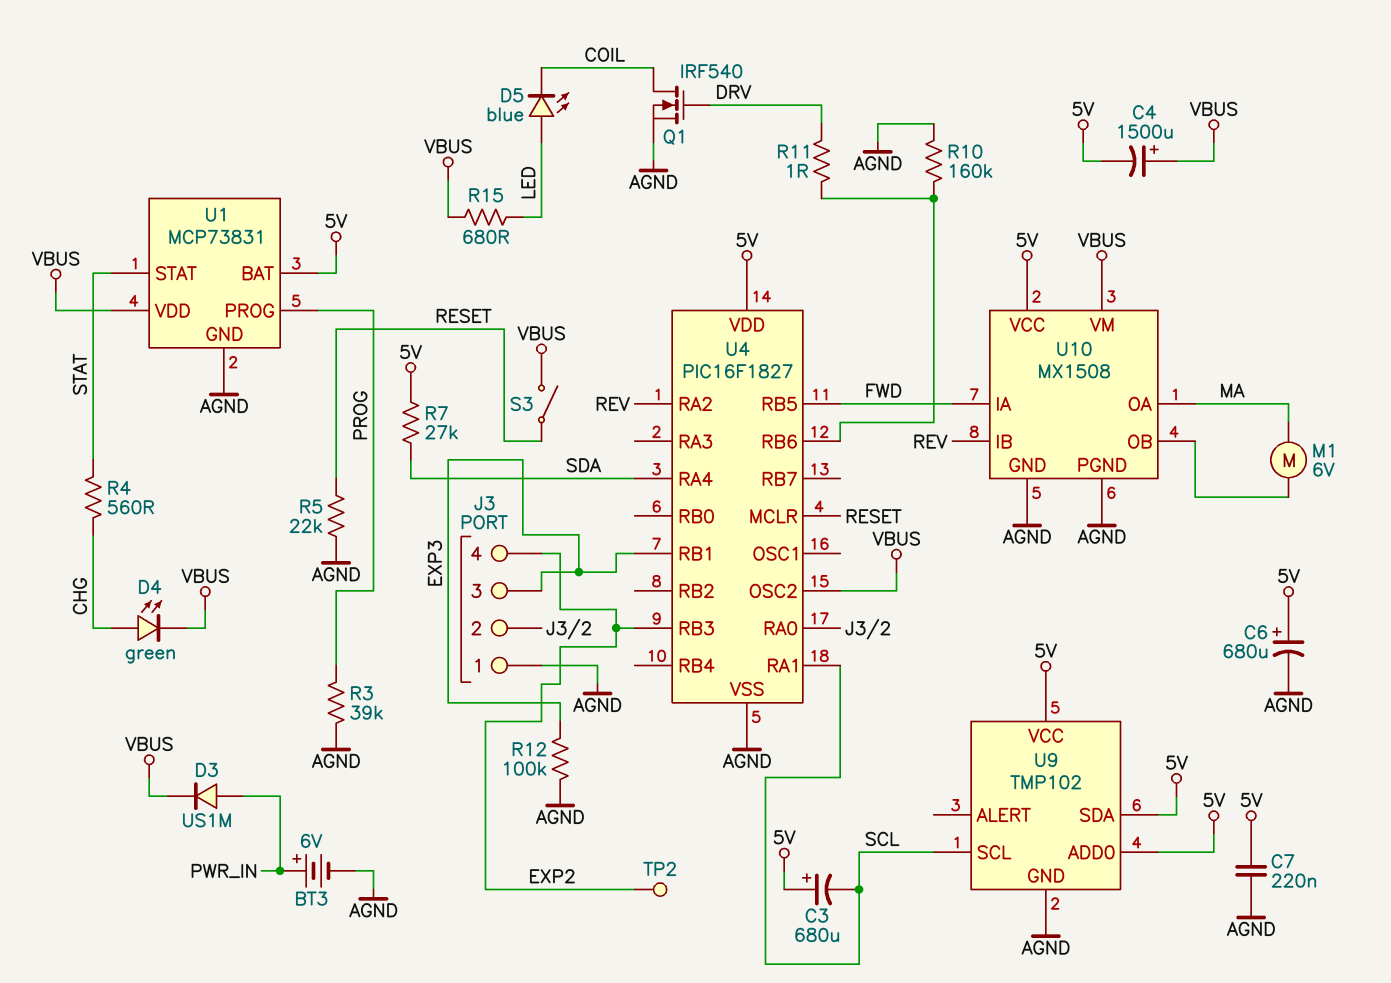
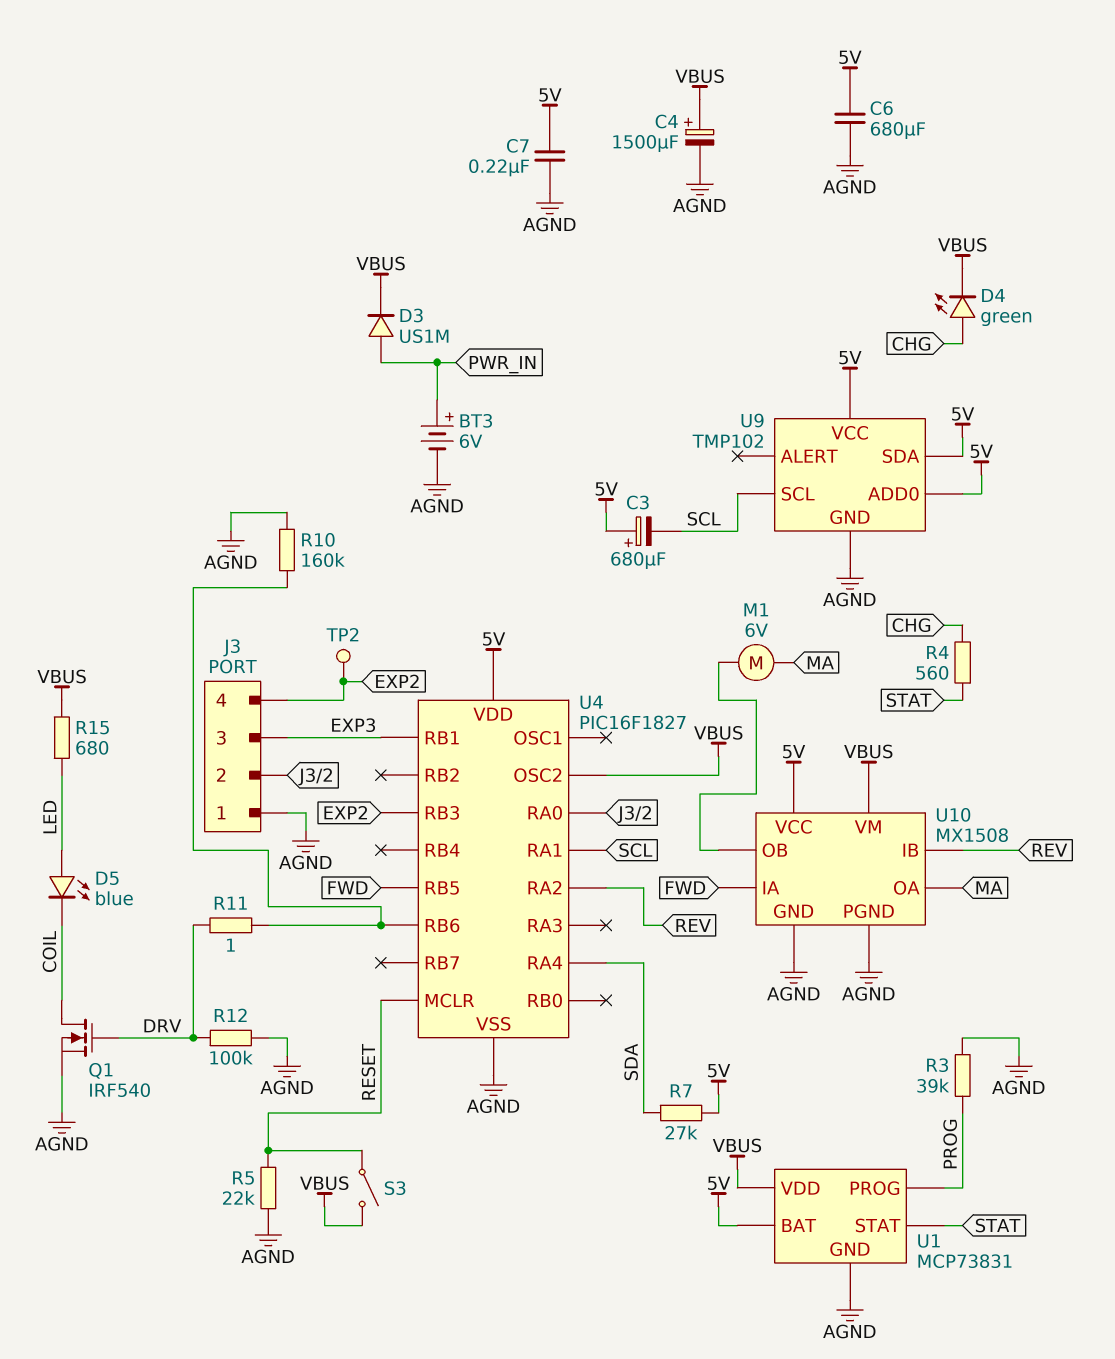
C4: 1500uF (plus VBUS, minus 5V) -> 1500uF (plus VBUS, minus AGND)
C6: 680uF (plus 5V, minus AGND) -> 680uF (5V, AGND)
R12: 100k (AGND, EXP3) -> 100k (AGND, DRV)

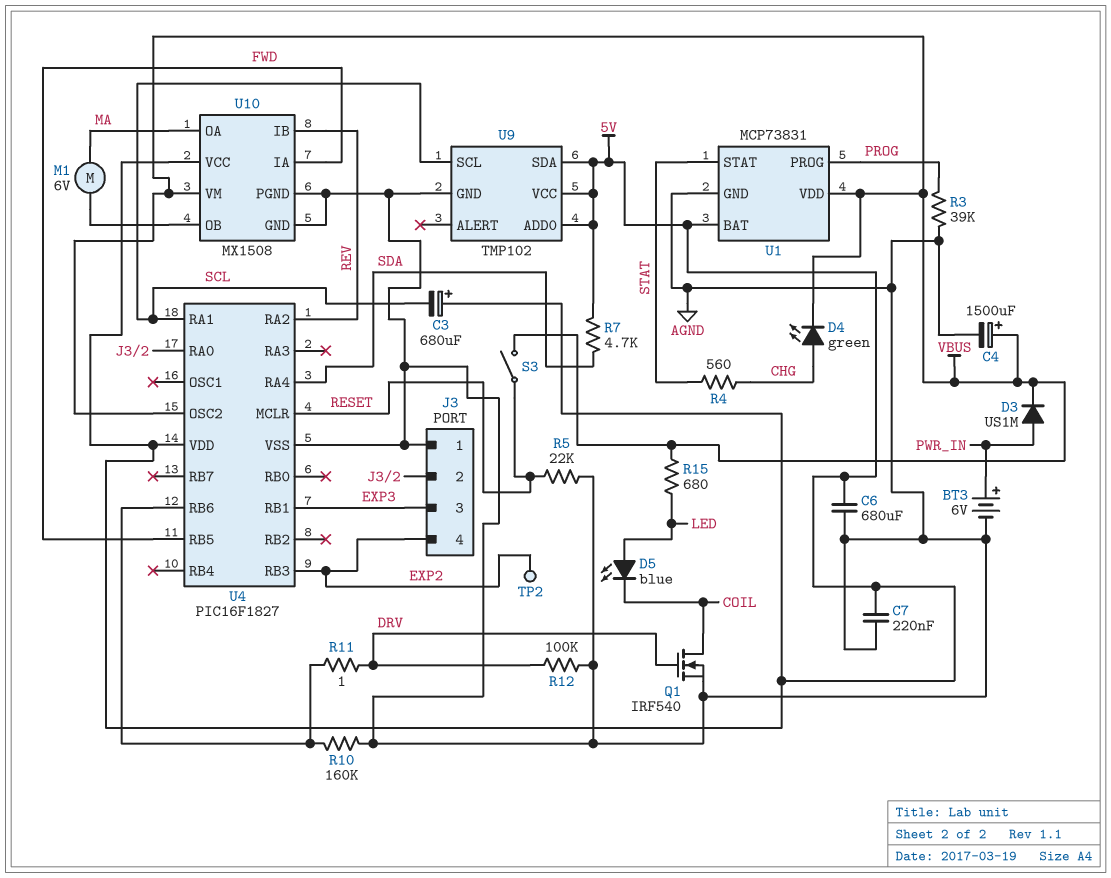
R7: 27k (5V, SDA) -> 4.7k (5V, SDA)

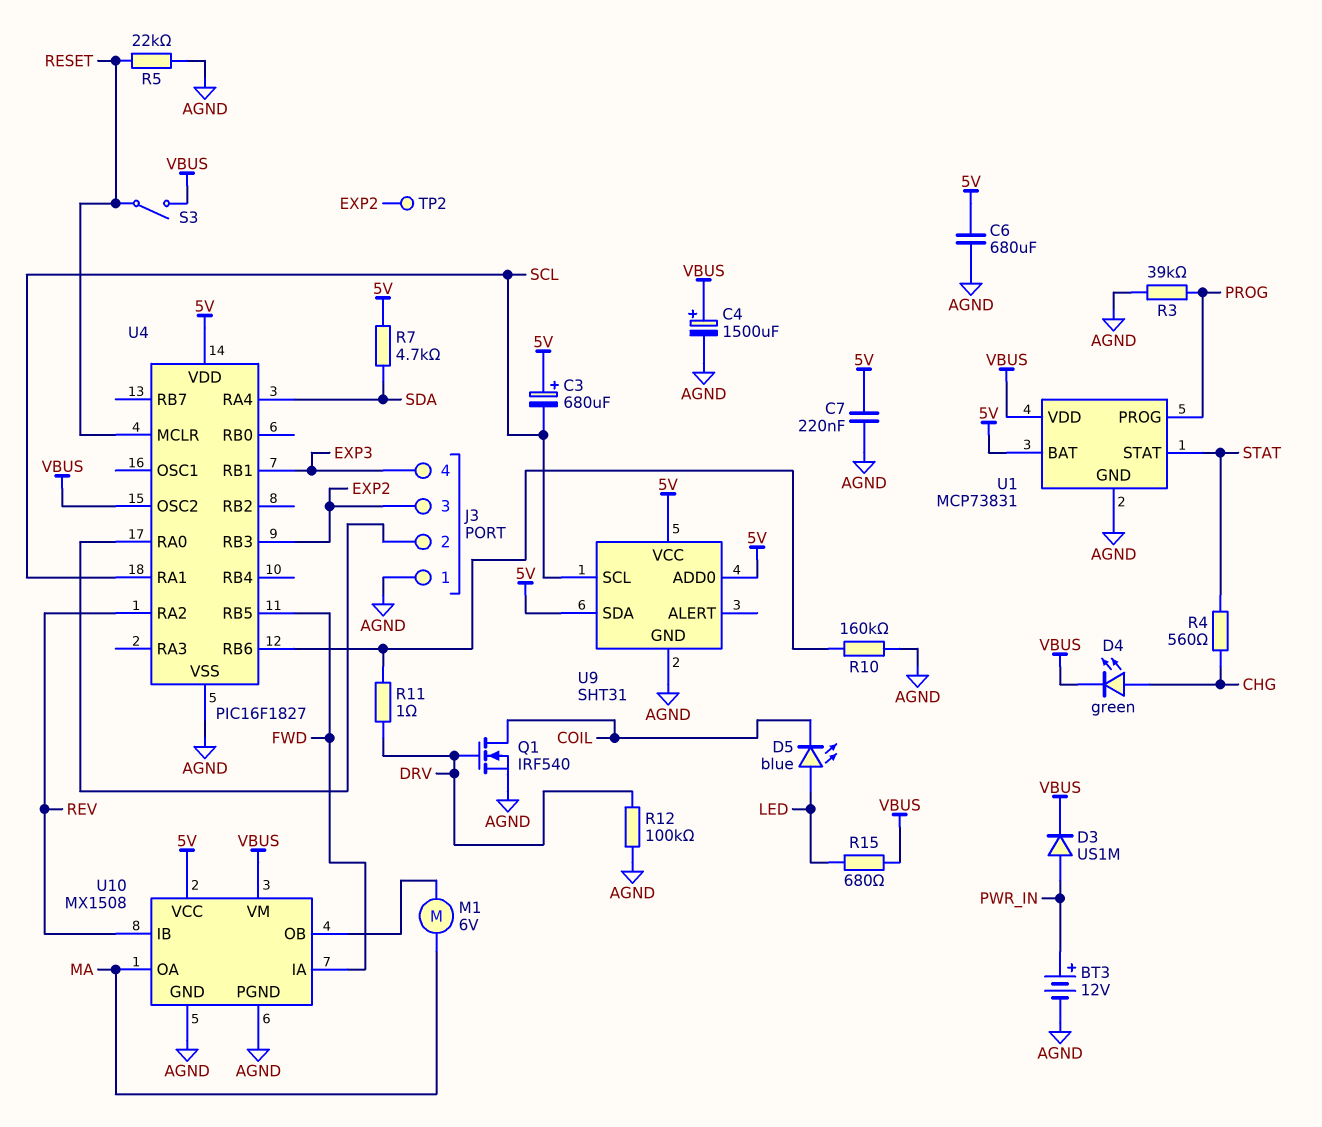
BT3: 6V (plus PWR_IN, minus AGND) -> 12V (plus PWR_IN, minus AGND)
J3 pin 3: EXP3 -> EXP2
J3 pin 4: EXP2 -> EXP3
U9: TMP102 -> SHT31

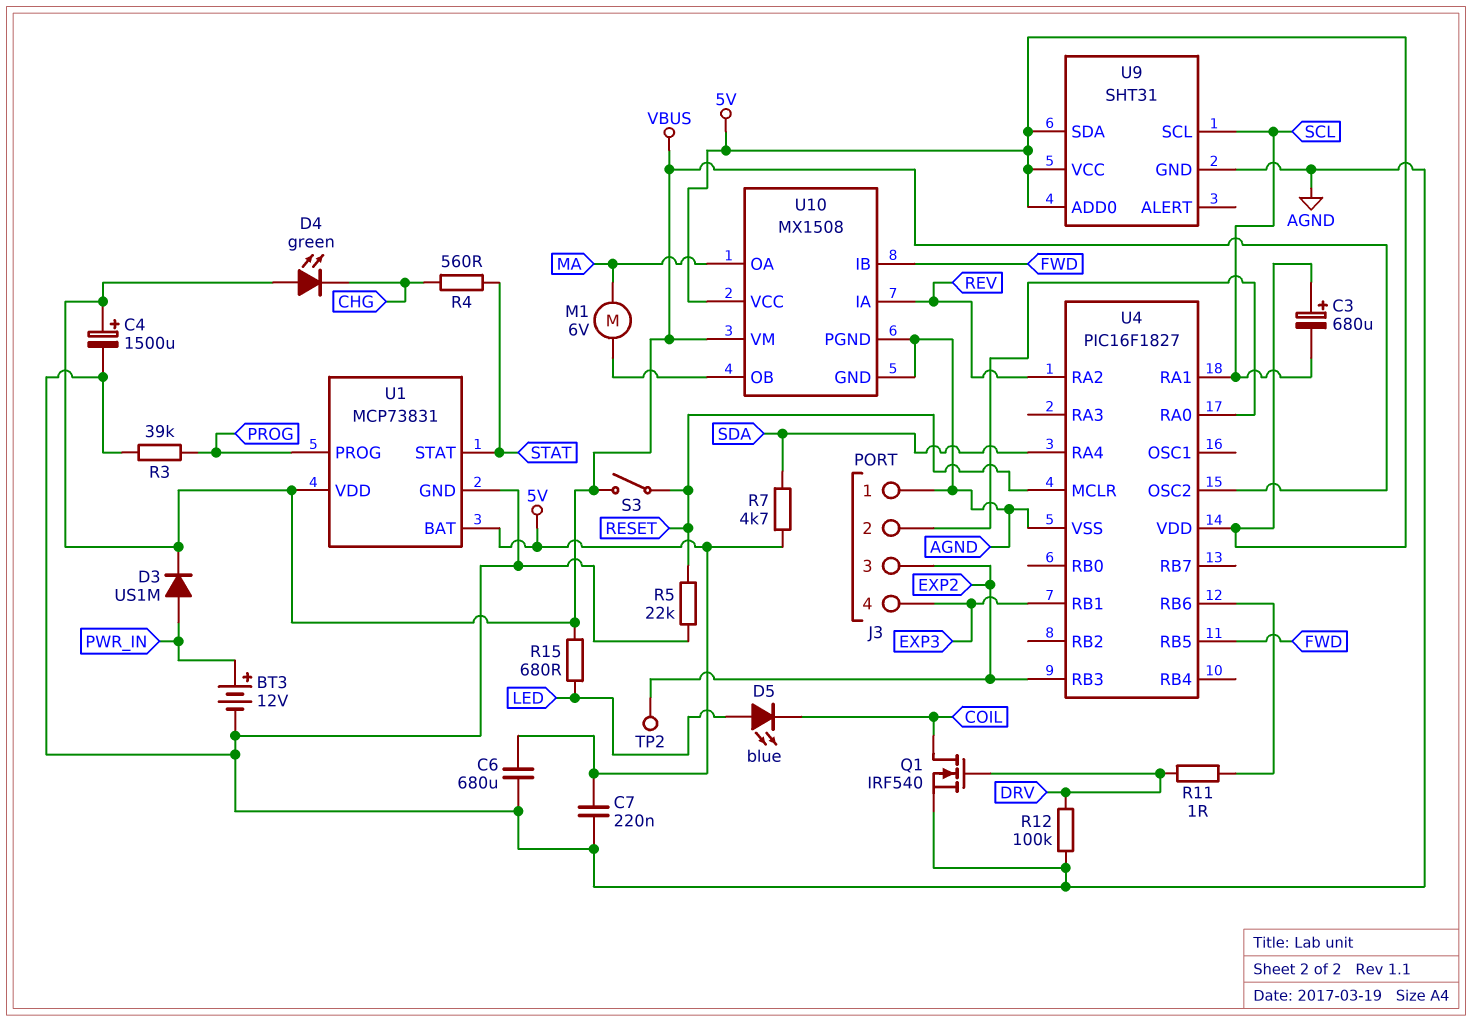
D4: LED green (A CHG, K VBUS) -> LED green (A VBUS, K CHG)
R10: 160k (AGND, U4/RB6) -> none
U10 pin IA: FWD -> REV
U10 pin IB: REV -> FWD

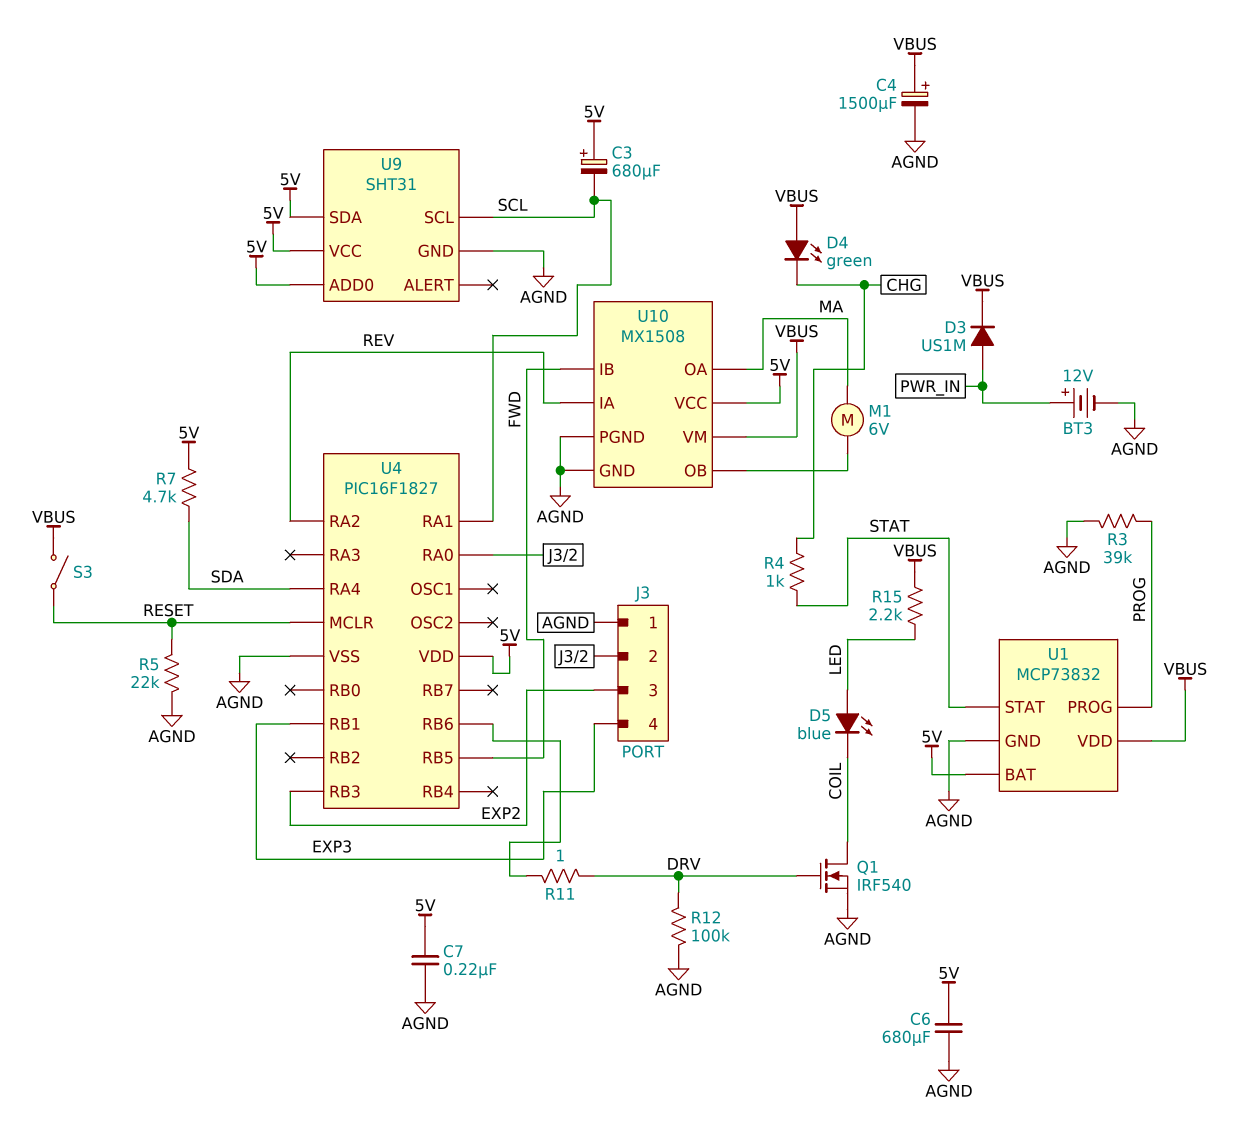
R4: 560 (CHG, STAT) -> 1k (CHG, STAT)
R15: 680 (LED, VBUS) -> 2.2k (LED, VBUS)
TP2: test point (EXP2) -> none
U1: MCP73831 -> MCP73832
U4 pin OSC2: VBUS -> none

